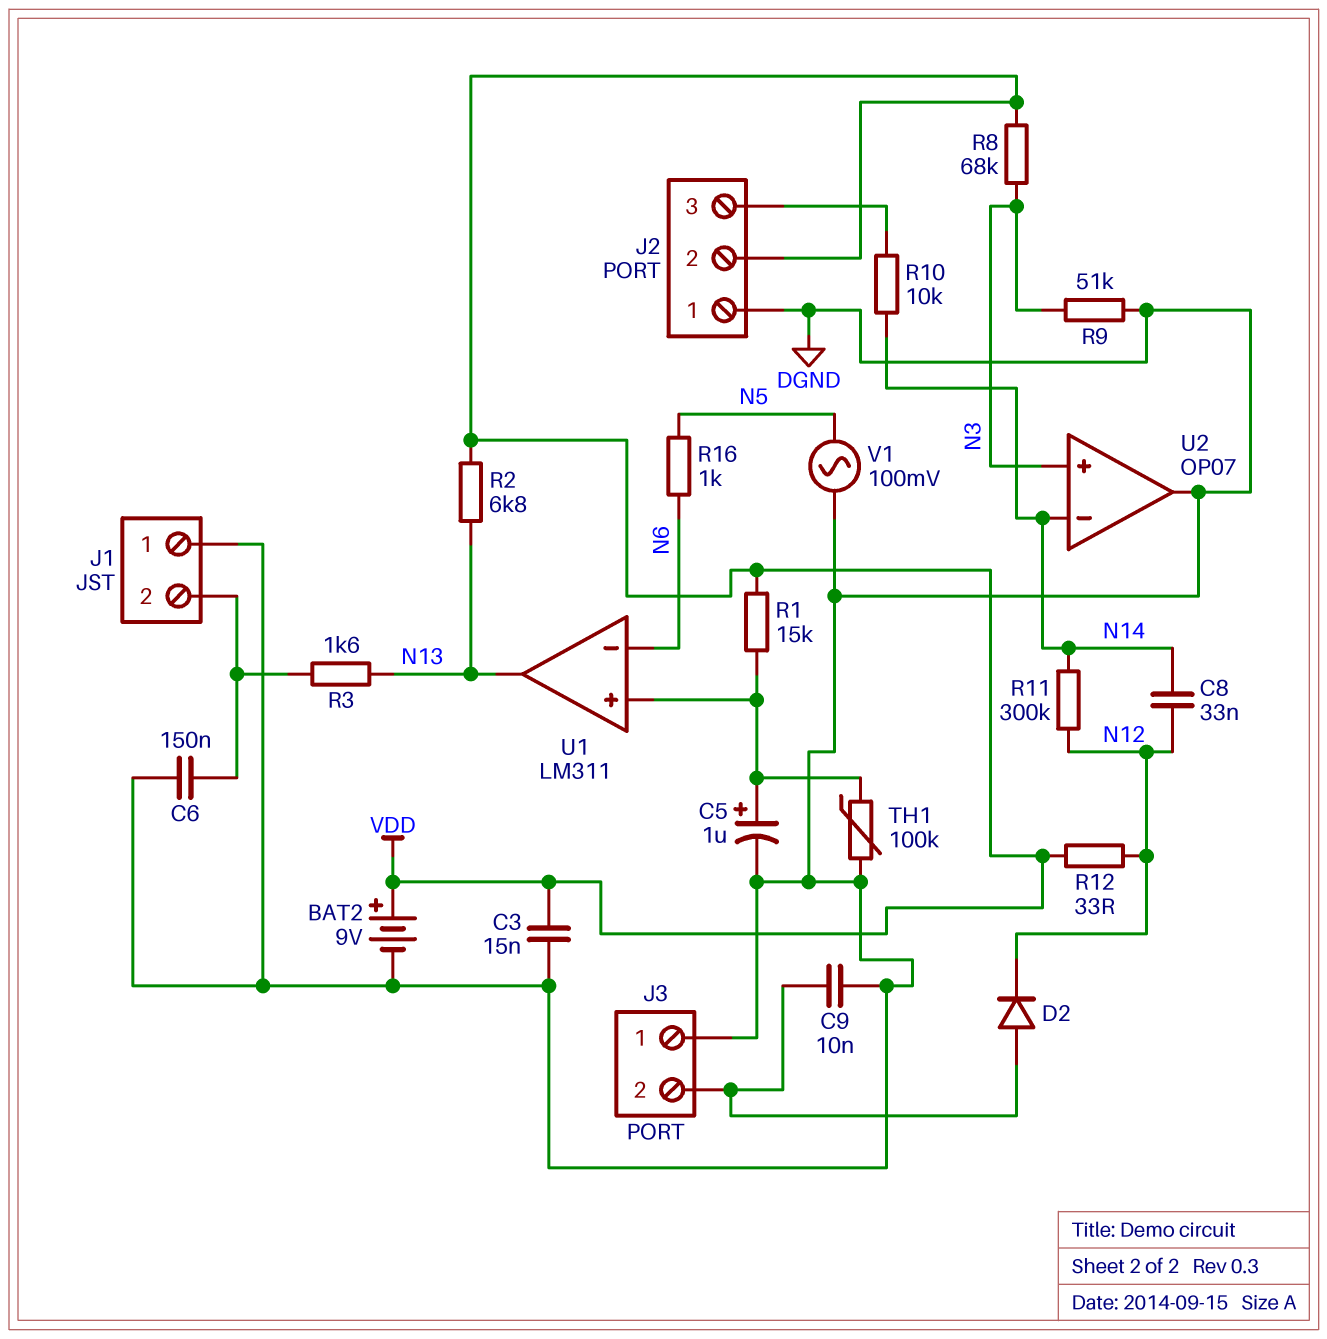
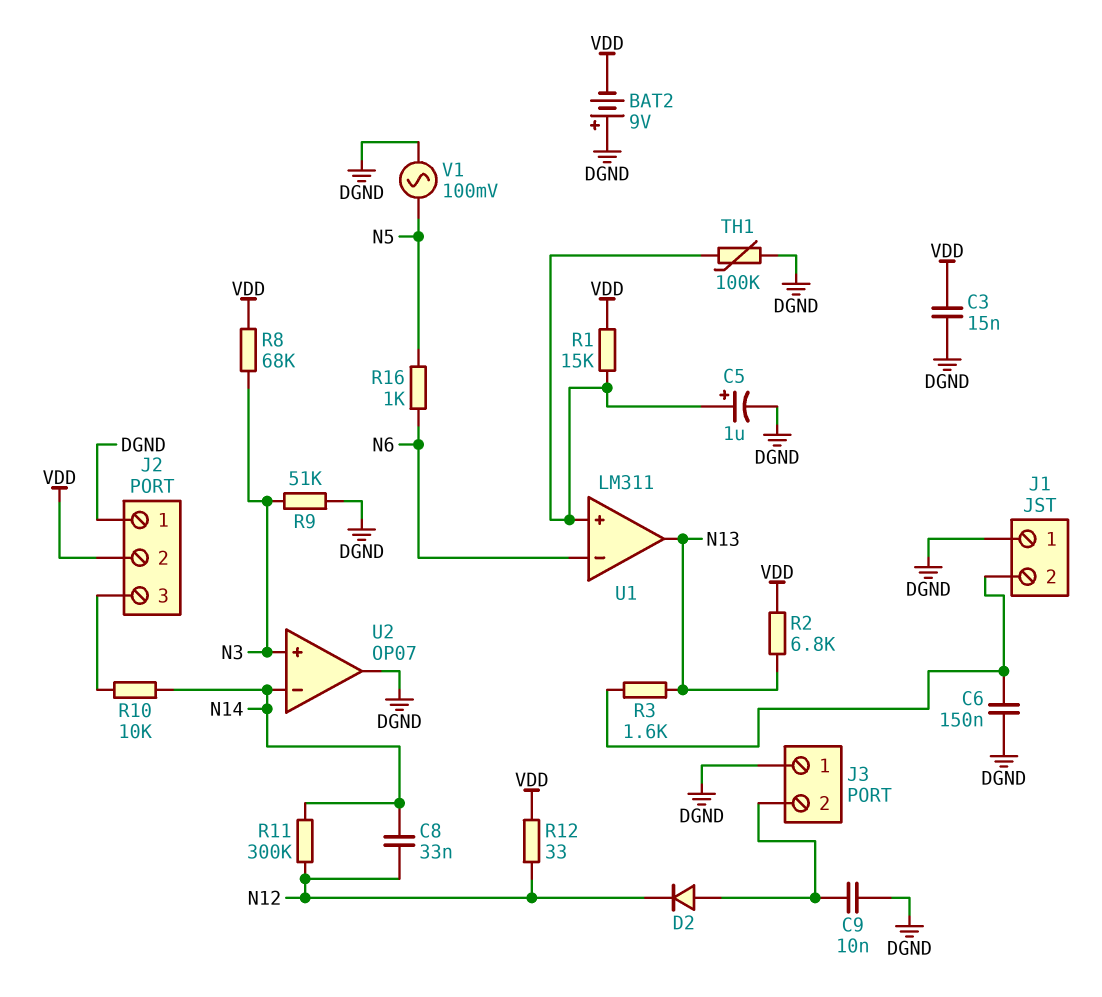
BAT2: 9V (plus VDD, minus DGND) -> 9V (plus DGND, minus VDD)

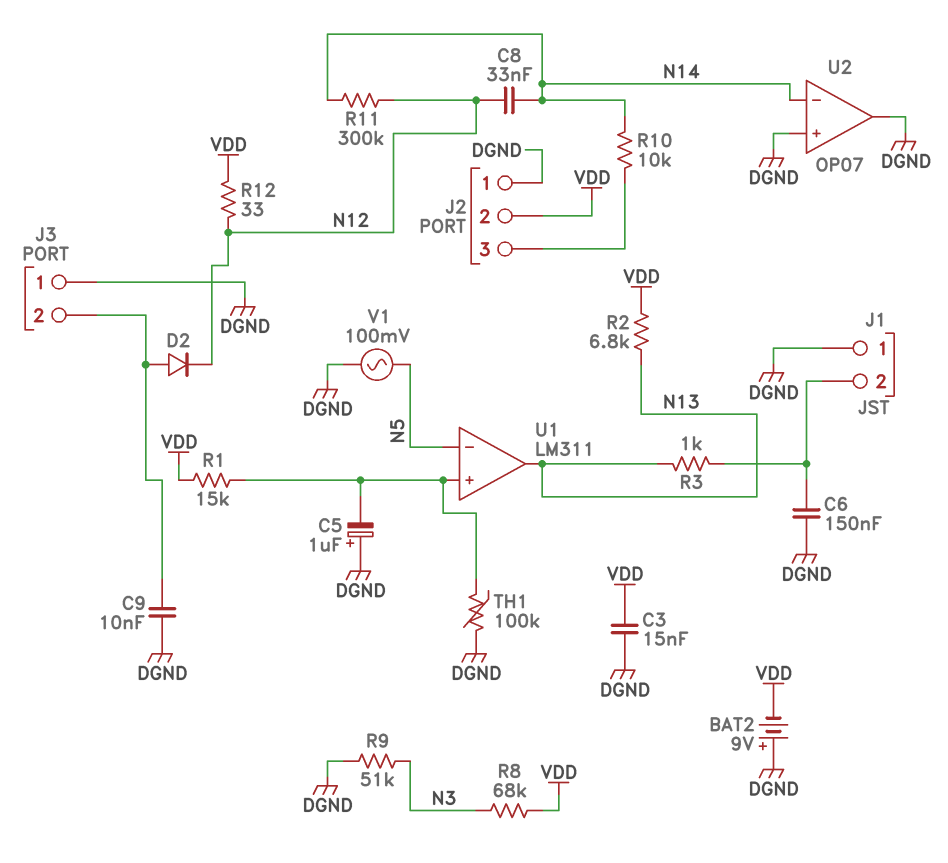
C5: 1uF (plus U1/in+, minus DGND) -> 1uF (plus DGND, minus U1/in+)
R3: 1.6k (J1/2, N13) -> 1k (J1/2, N13)
R16: 1k (N5, N6) -> none
U1 pin in-: N6 -> N5
U2 pin in+: N3 -> DGND

